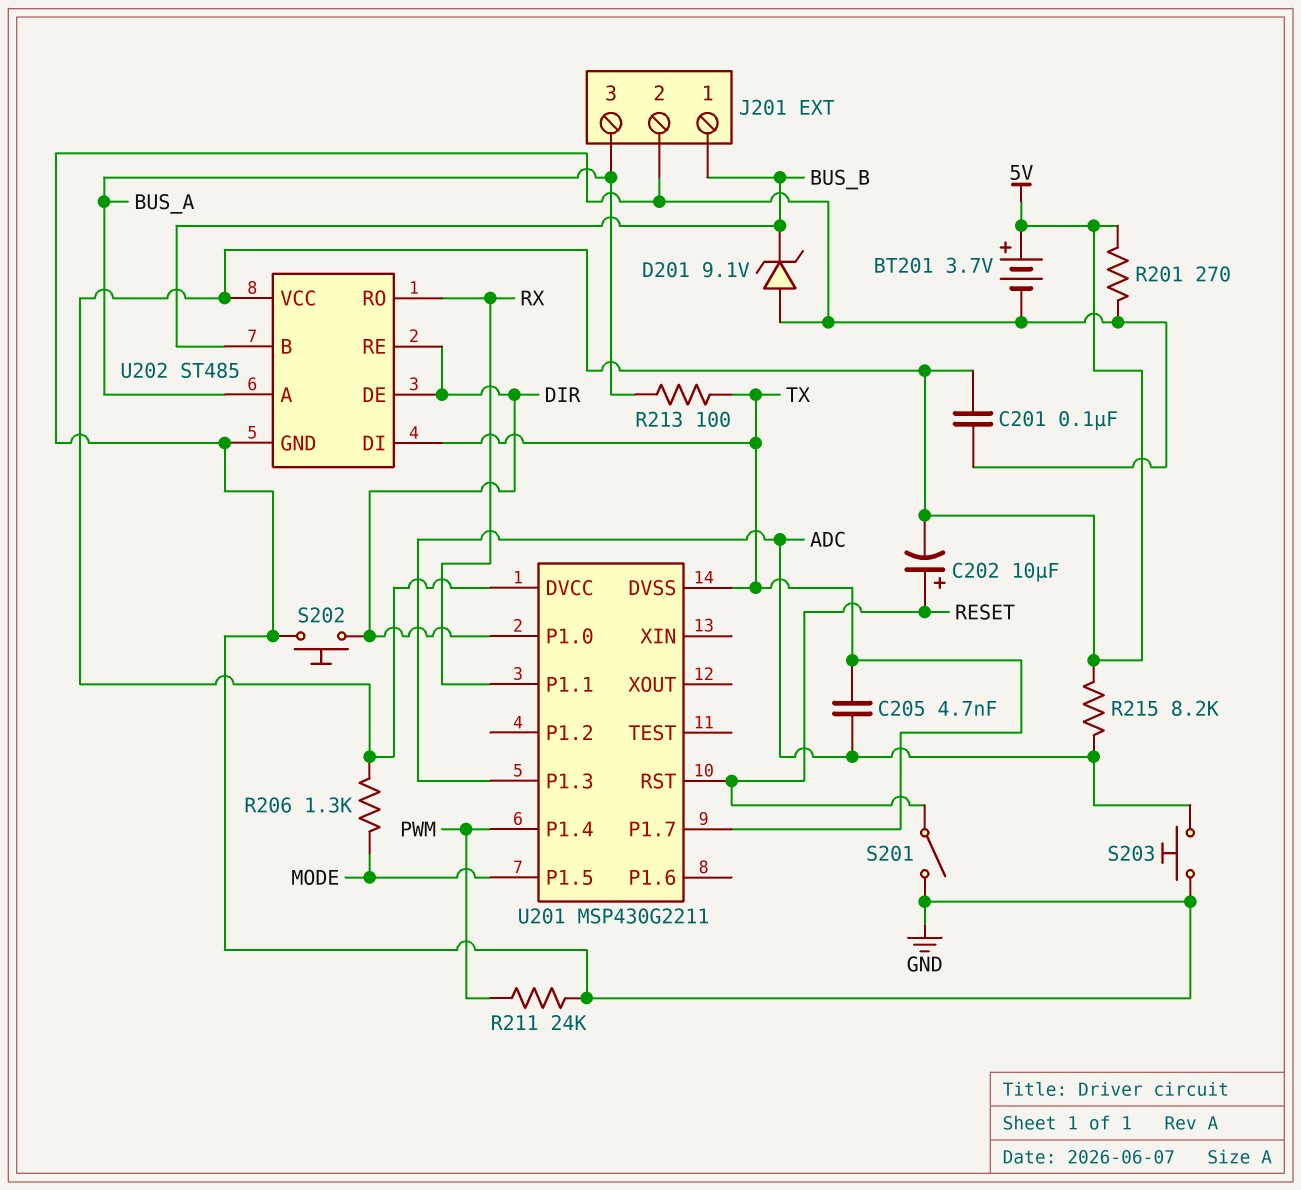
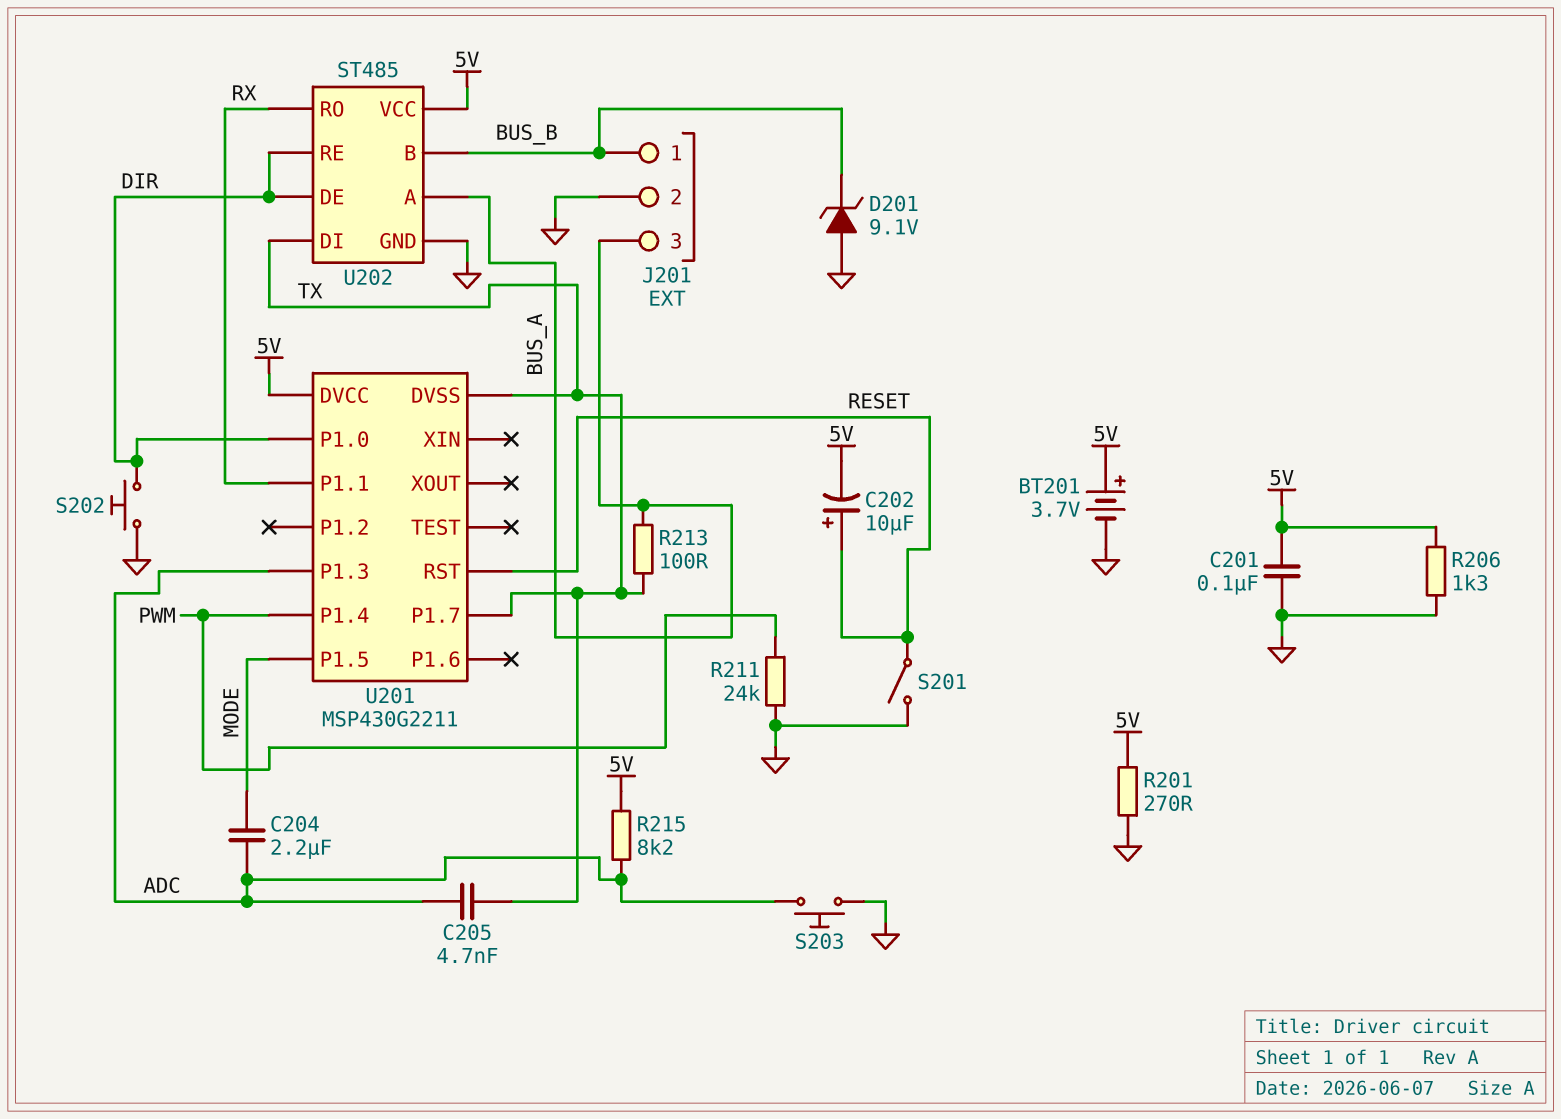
C204: none -> 2.2uF (ADC, MODE)
R206: 1.3k (5V, MODE) -> 1.3k (5V, GND)

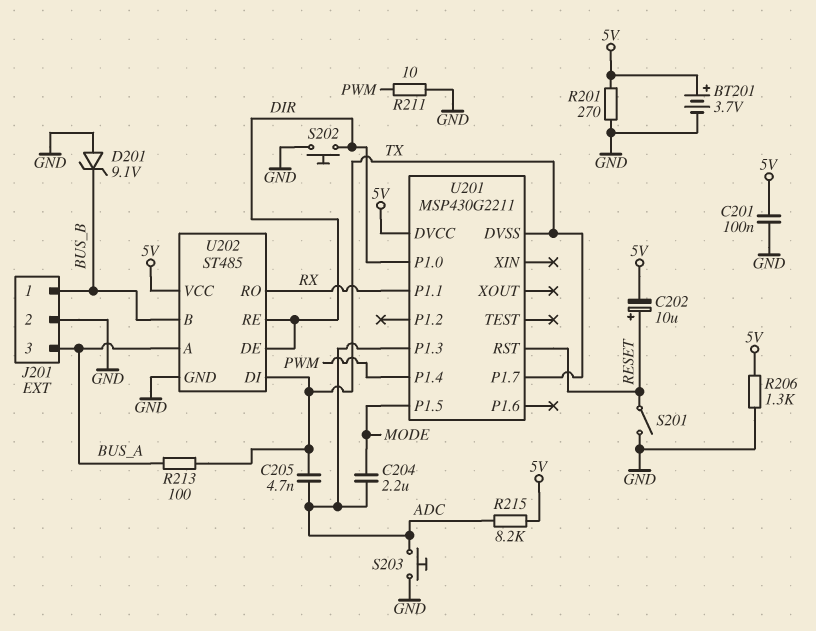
R211: 24k (GND, PWM) -> 10 (GND, PWM)

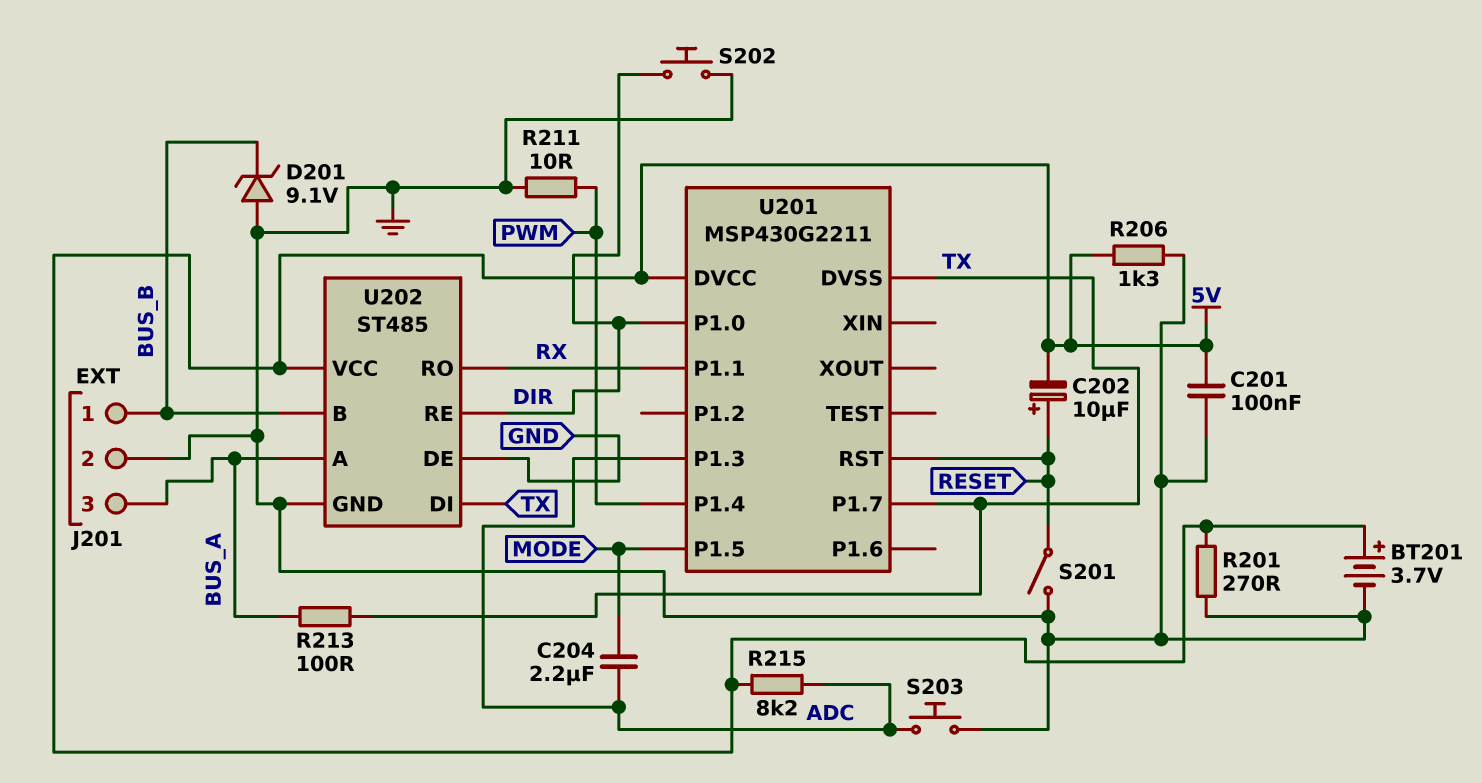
C205: 4.7nF (ADC, TX) -> none
U202 pin DE: DIR -> GND

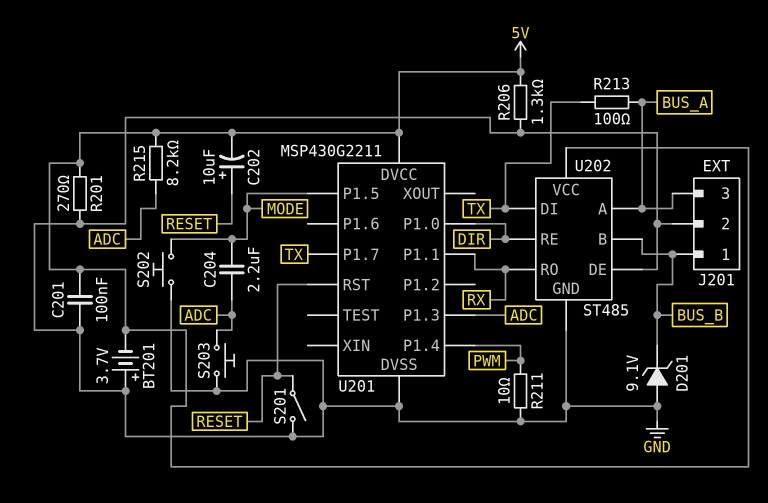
BT201: 3.7V (plus 5V, minus GND) -> 3.7V (plus GND, minus 5V)
S202: button (DIR, GND) -> button (GND, MODE)
U201 pin DVSS: TX -> GND

